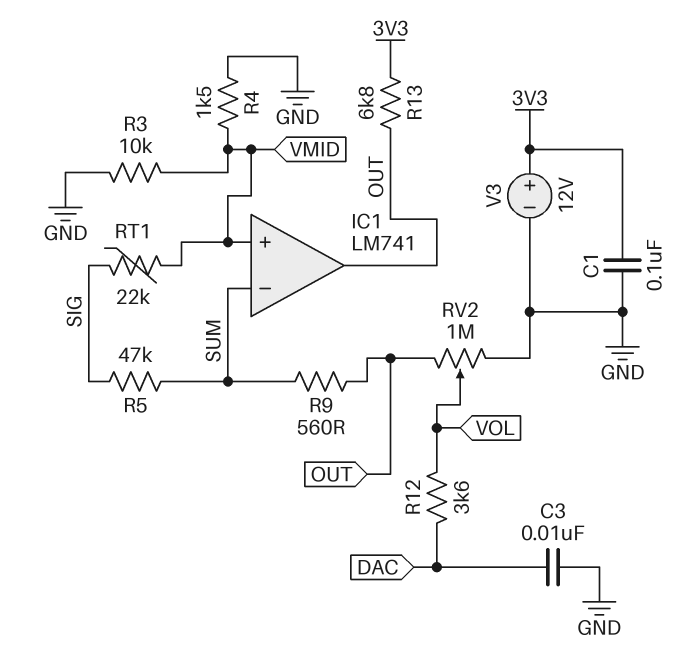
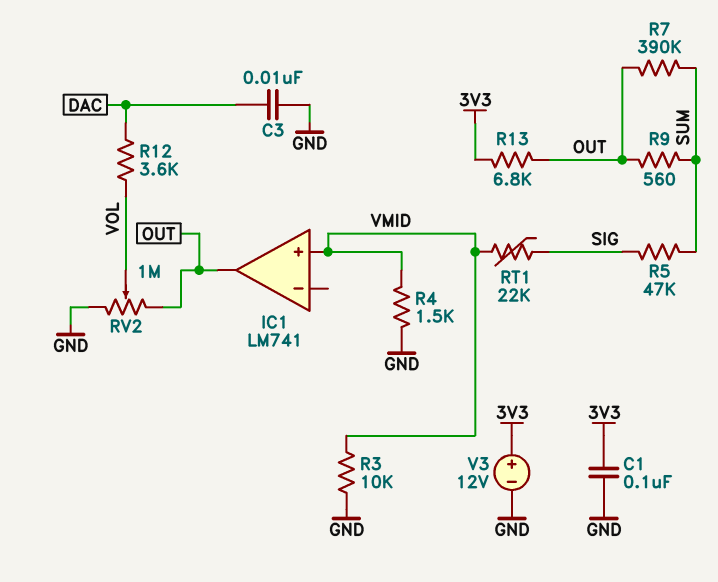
IC1 pin in-: SUM -> none
R7: none -> 390k (OUT, SUM)

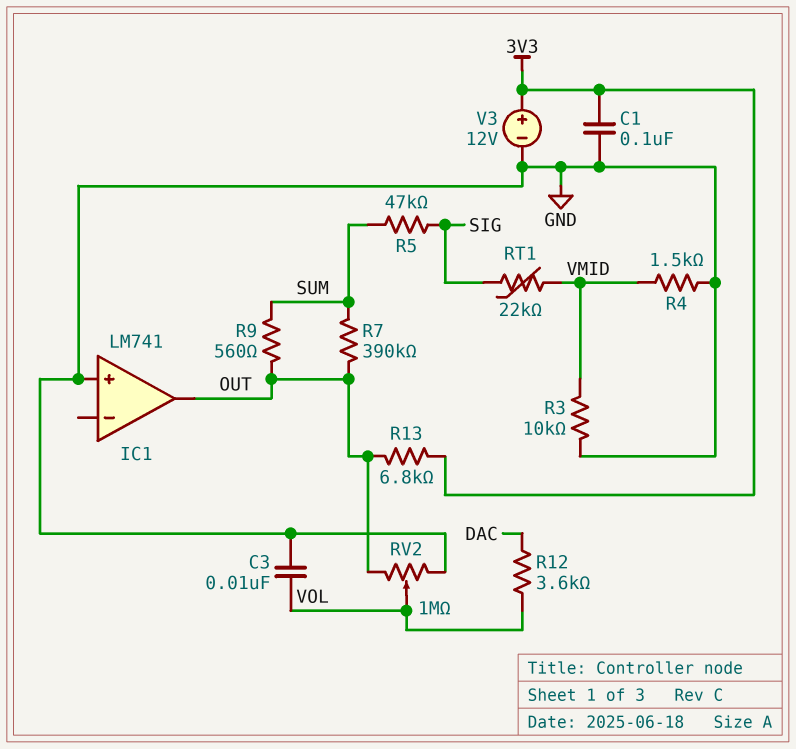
C3: 10nF (DAC, GND) -> 10nF (GND, VOL)
IC1 pin in+: VMID -> GND

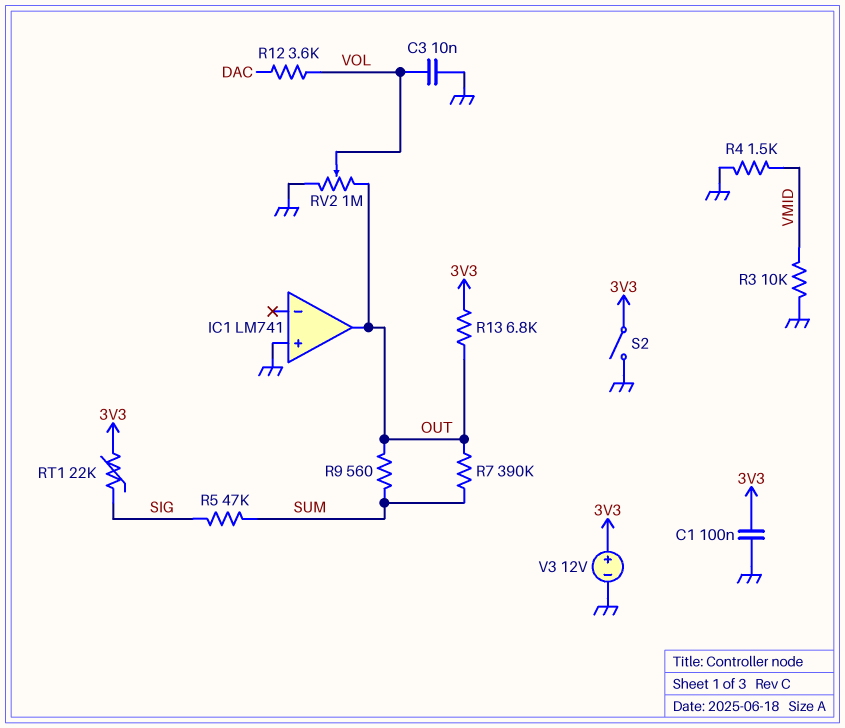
RT1: 22k (SIG, VMID) -> 22k (3V3, SIG)
S2: none -> switch (3V3, GND)

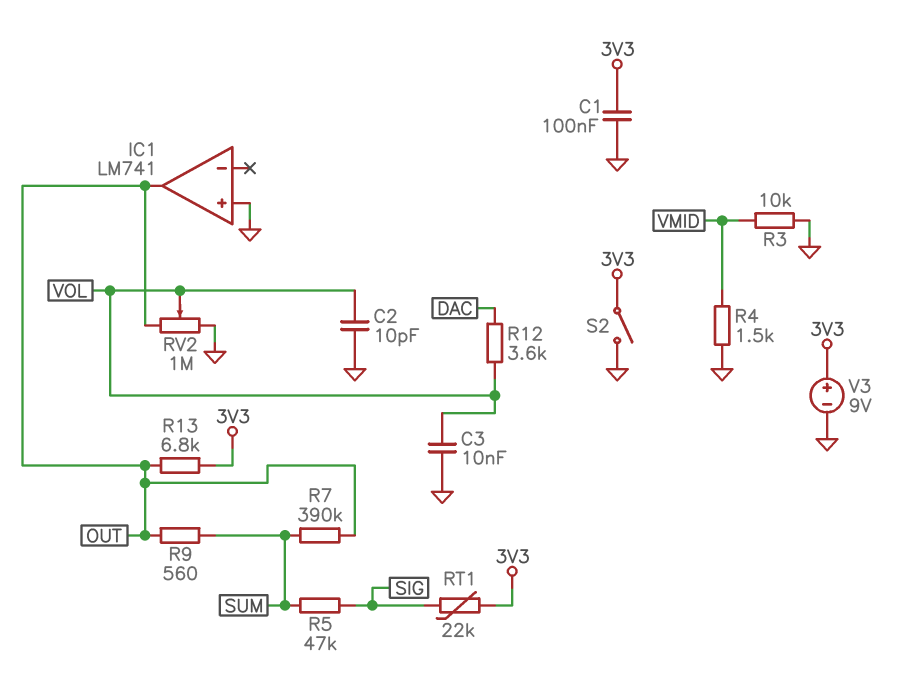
C2: none -> 10pF (GND, VOL)
V3: 12V (plus 3V3, minus GND) -> 9V (plus 3V3, minus GND)

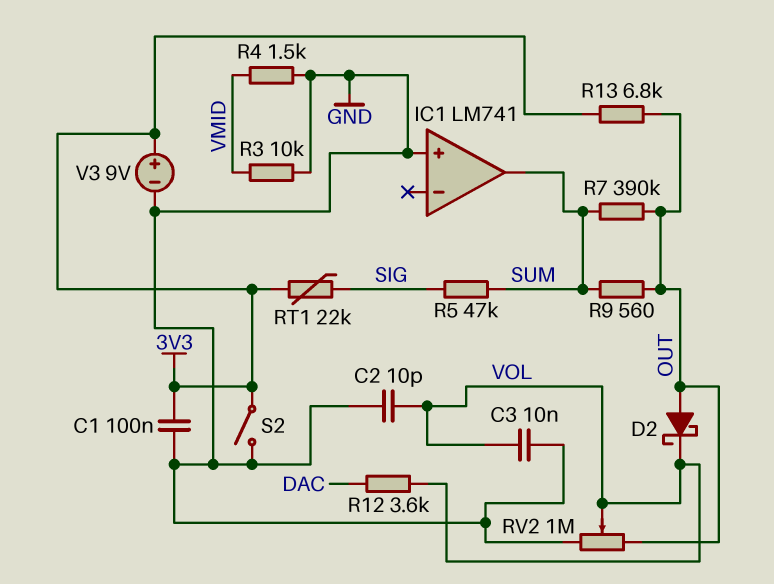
D2: none -> schottky (A OUT, K VOL)
IC1 pin out: OUT -> SUM

